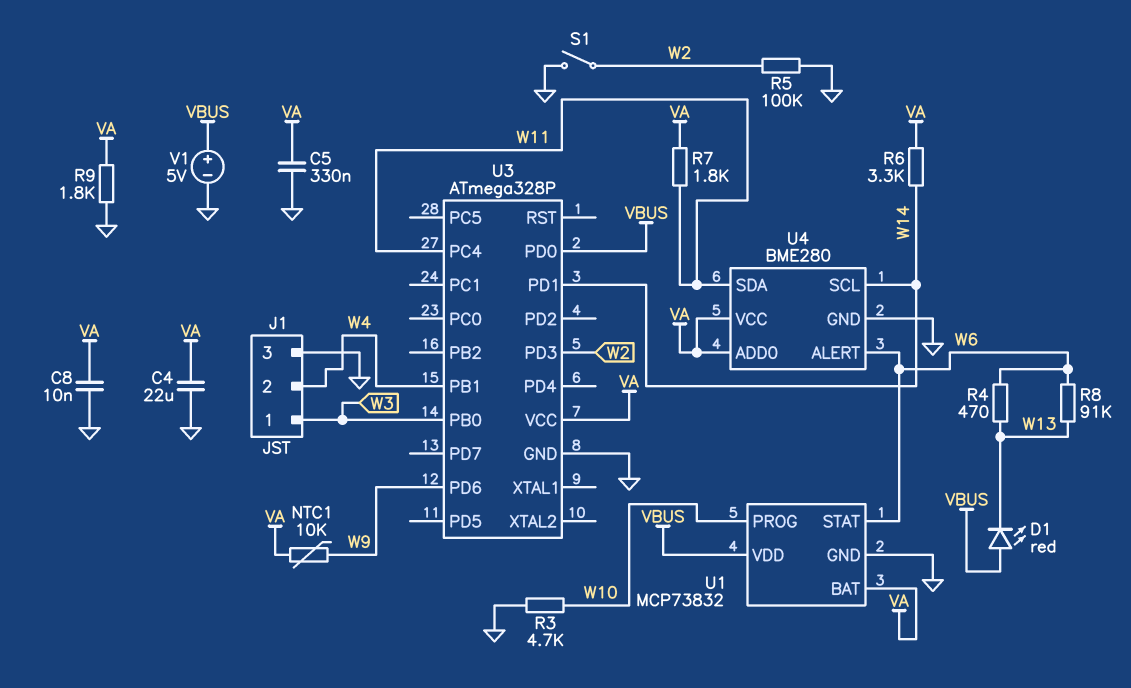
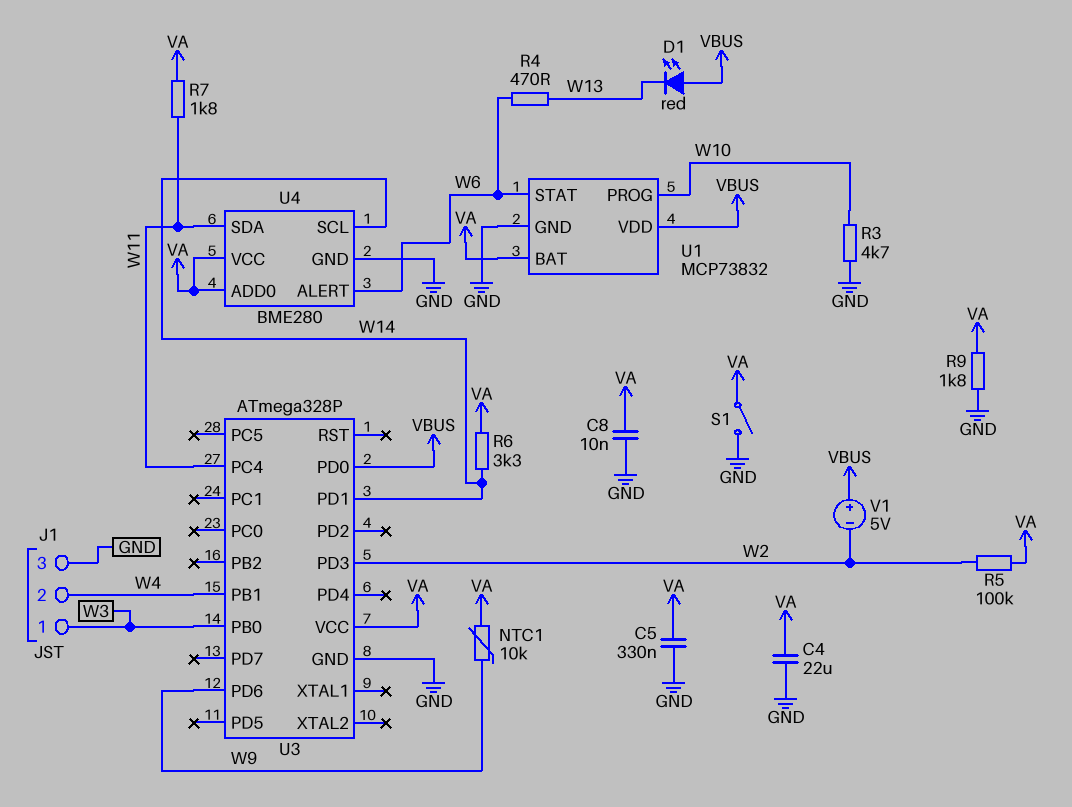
R5: 100k (GND, W2) -> 100k (VA, W2)
R8: 91k (W6, W13) -> none
S1: switch (GND, W2) -> switch (GND, VA)
V1: 5V (plus VBUS, minus GND) -> 5V (plus VBUS, minus W2)

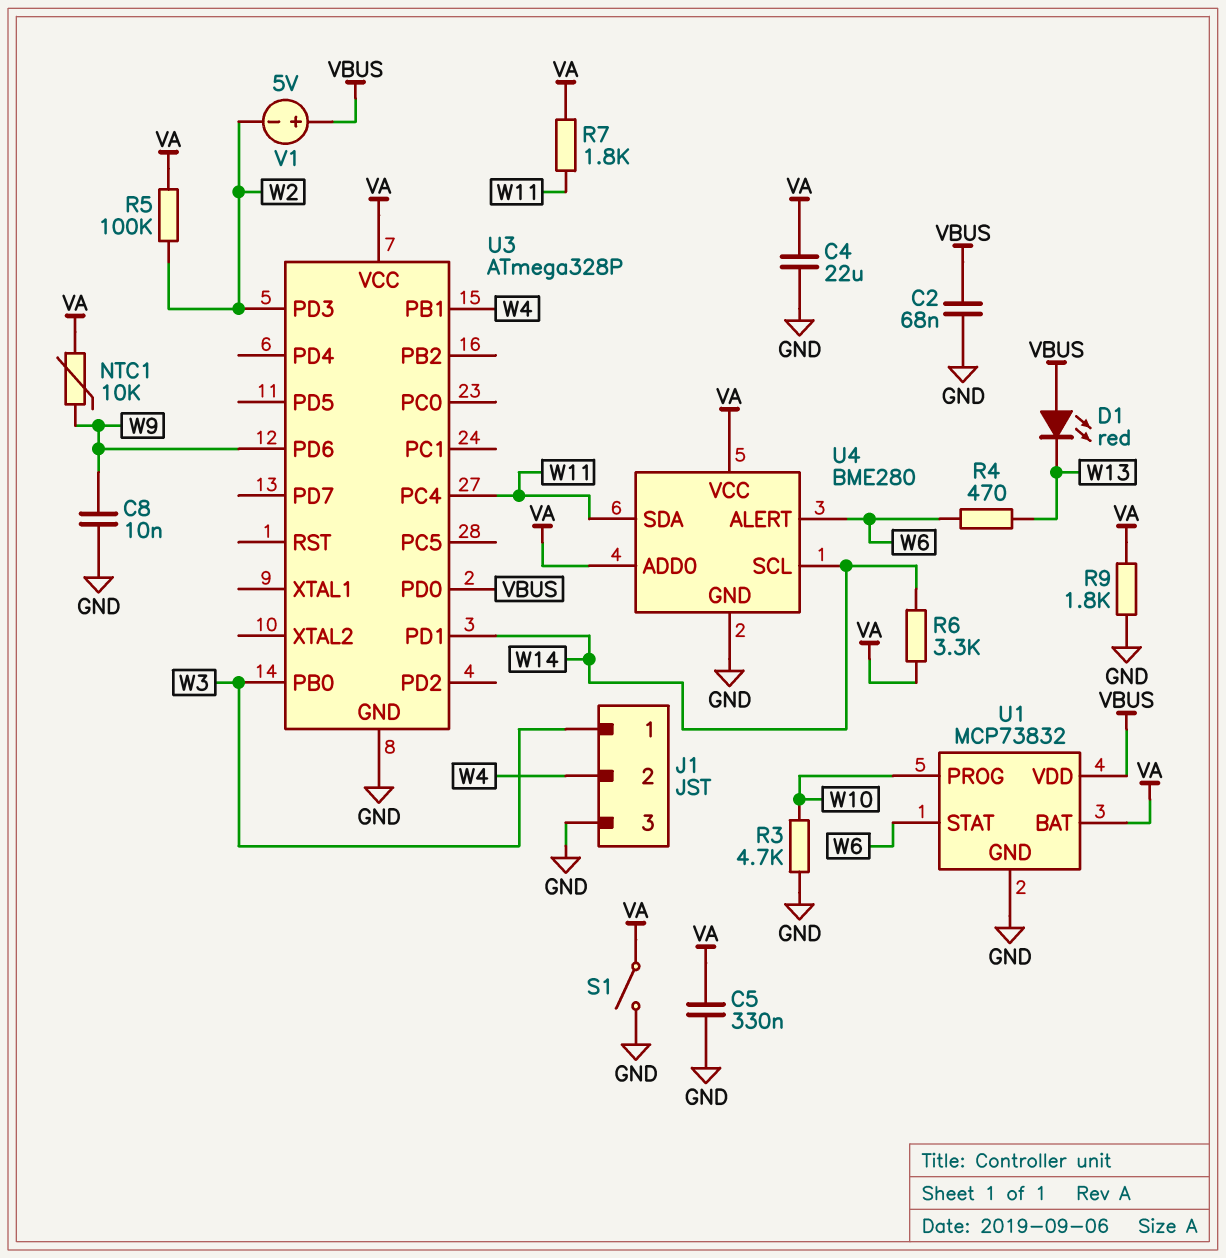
C2: none -> 68nF (GND, VBUS)
C8: 10nF (GND, VA) -> 10nF (GND, W9)

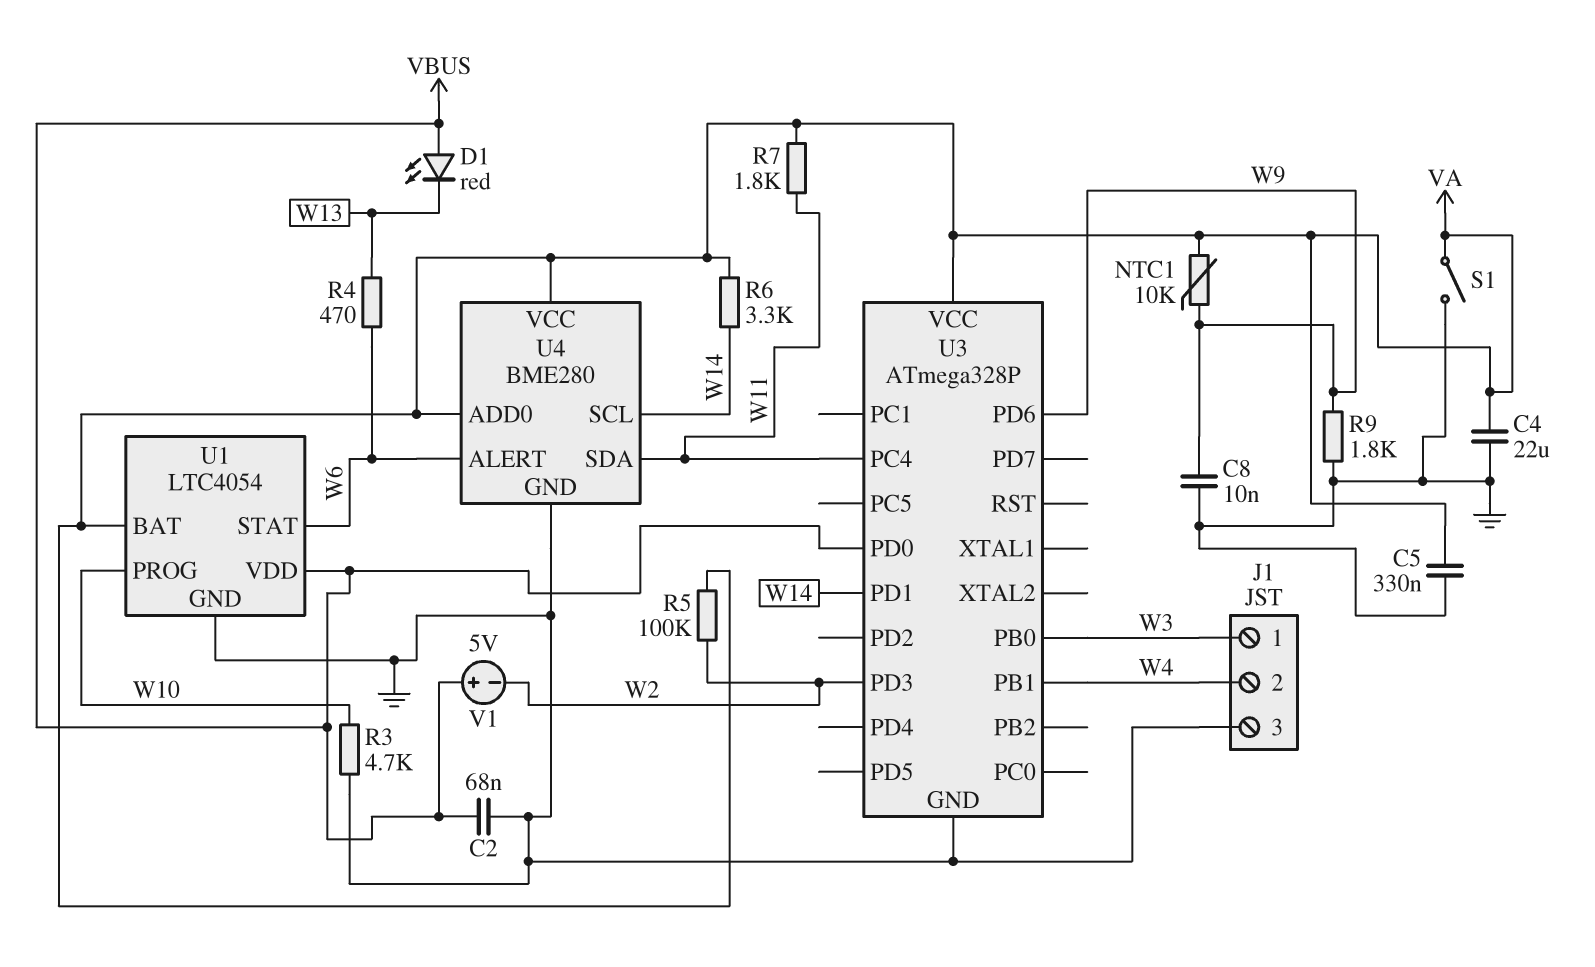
R9: 1.8k (GND, VA) -> 1.8k (GND, W9)
U1: MCP73832 -> LTC4054

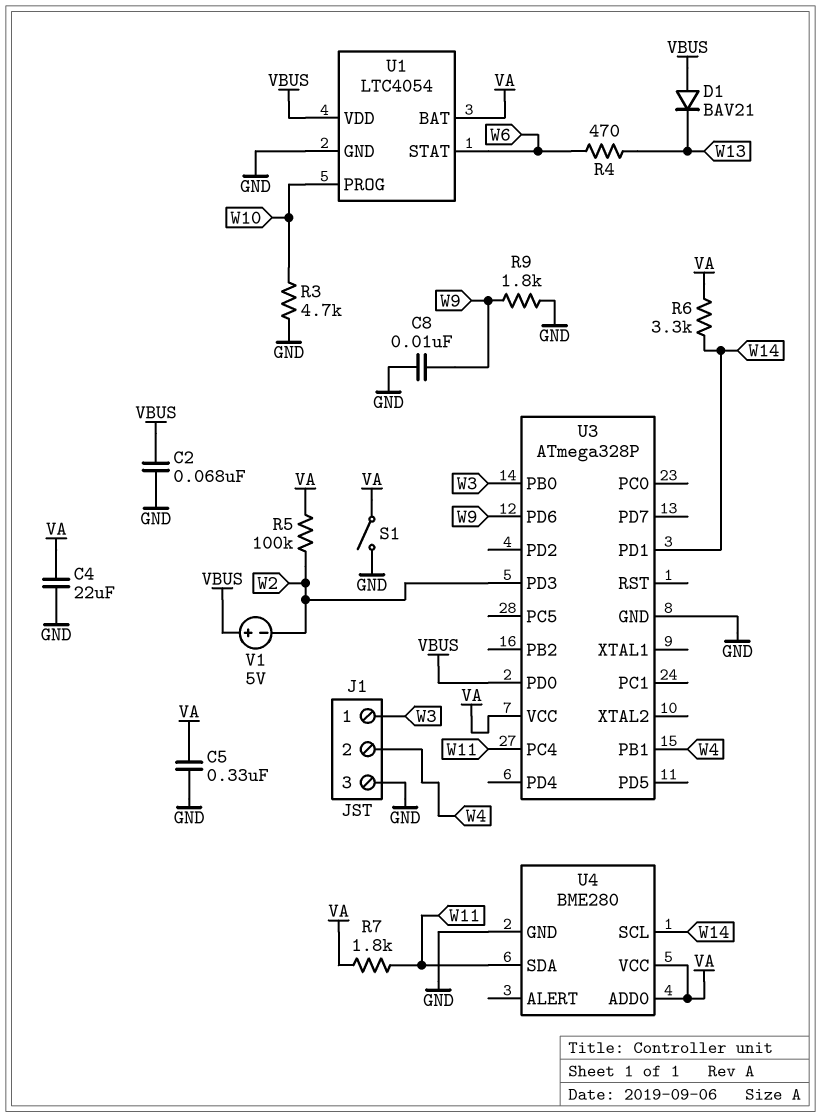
D1: LED red (A VBUS, K W13) -> diode BAV21 (A VBUS, K W13)
NTC1: 10k (VA, W9) -> none
U4 pin ALERT: W6 -> none

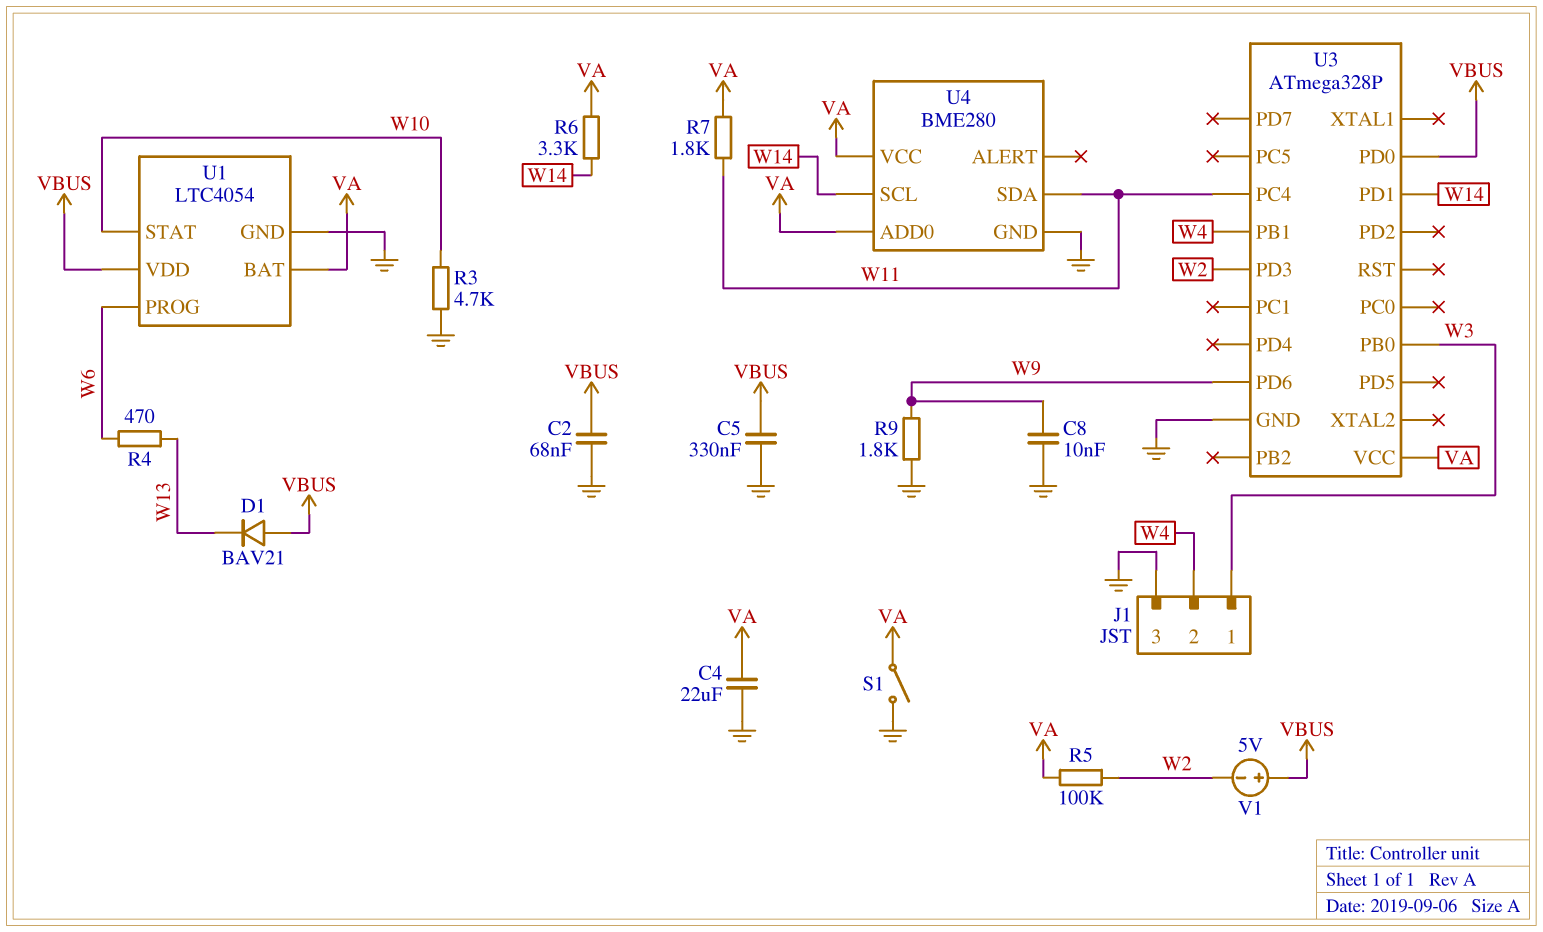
C5: 330nF (GND, VA) -> 330nF (GND, VBUS)
U1 pin PROG: W10 -> W6
U1 pin STAT: W6 -> W10

